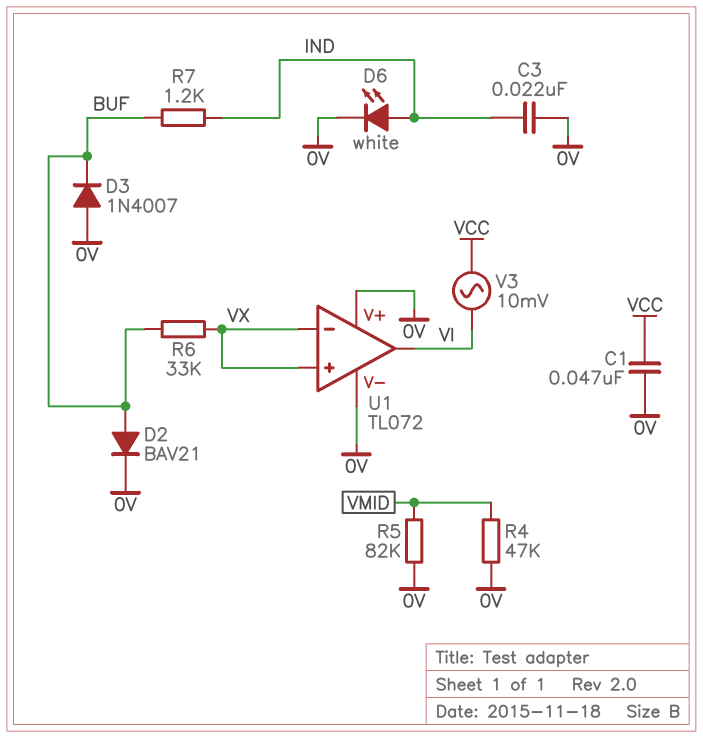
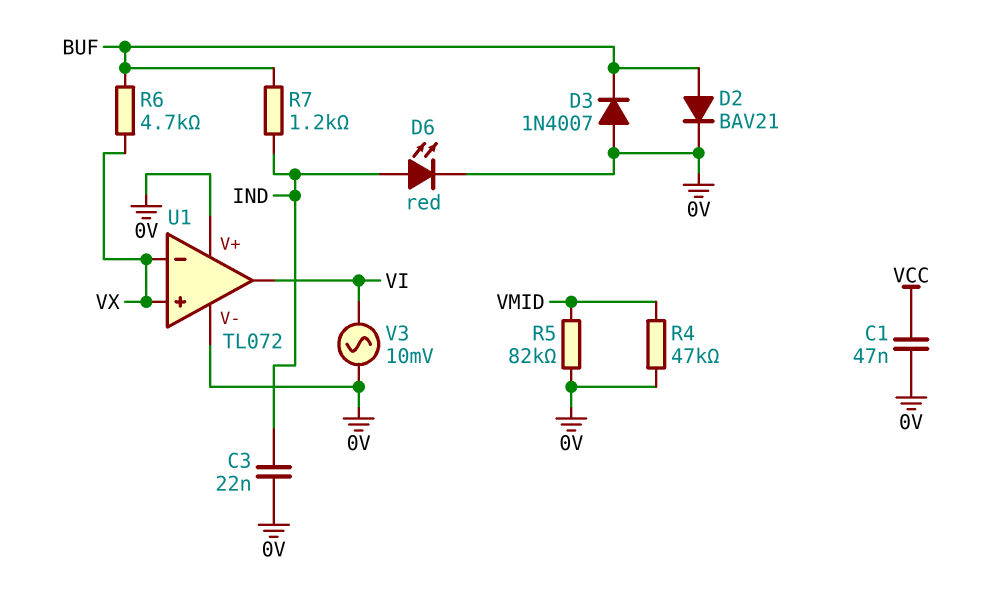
D6: LED white (A IND, K 0V) -> LED red (A IND, K 0V)
R6: 33k (BUF, VX) -> 4.7k (BUF, VX)
V3: AC 10mV (VCC, VI) -> AC 10mV (0V, VI)

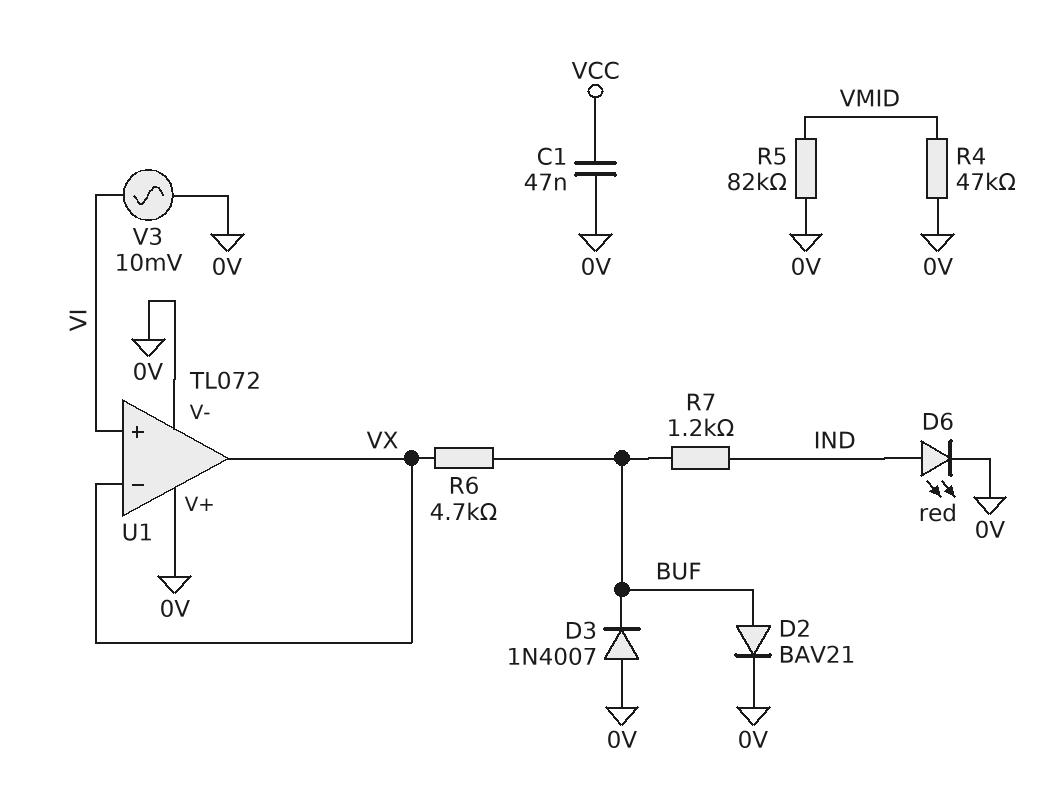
C3: 22nF (0V, IND) -> none
U1 pin in+: VX -> VI
U1 pin out: VI -> VX

